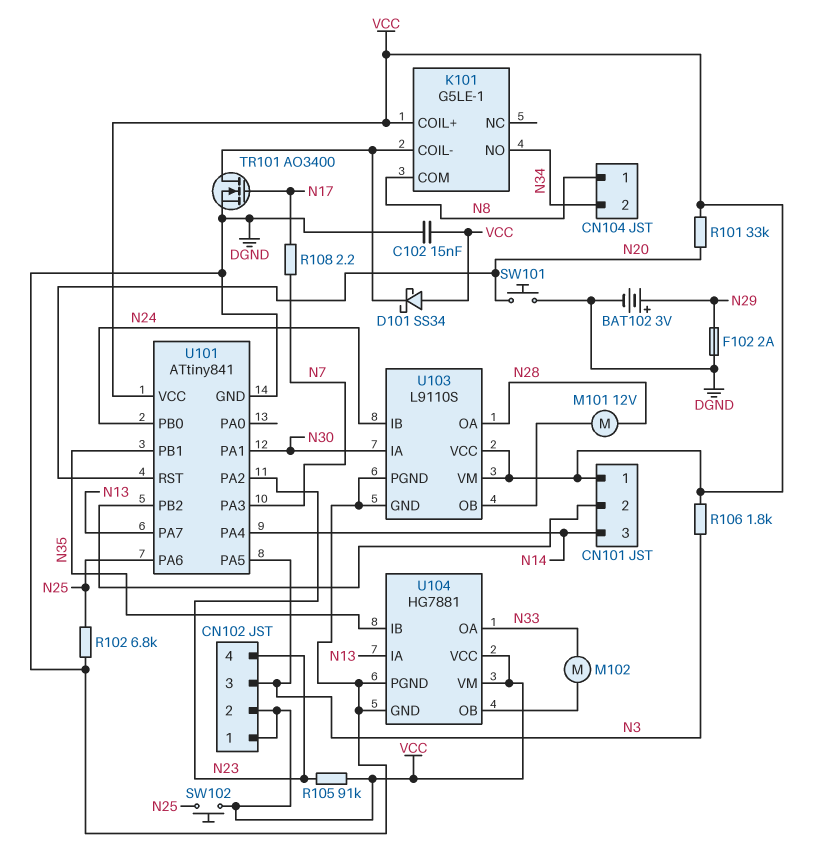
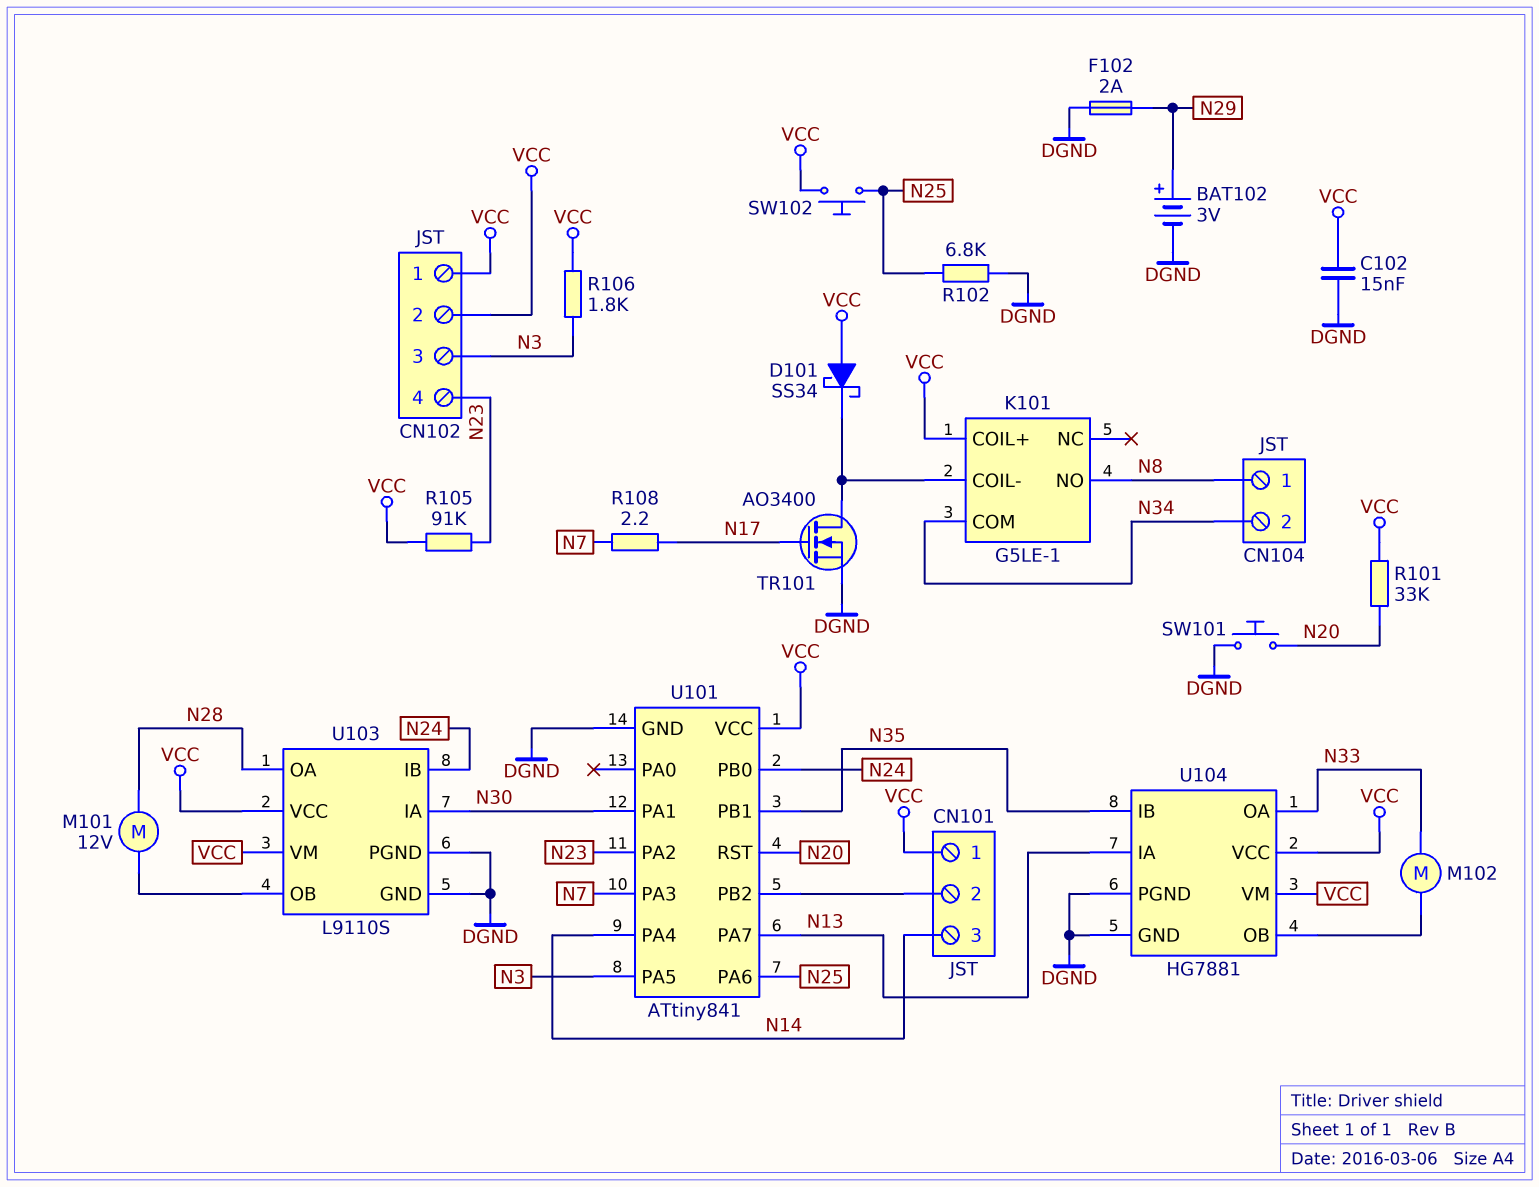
K101 pin COM: N8 -> N34
K101 pin NO: N34 -> N8

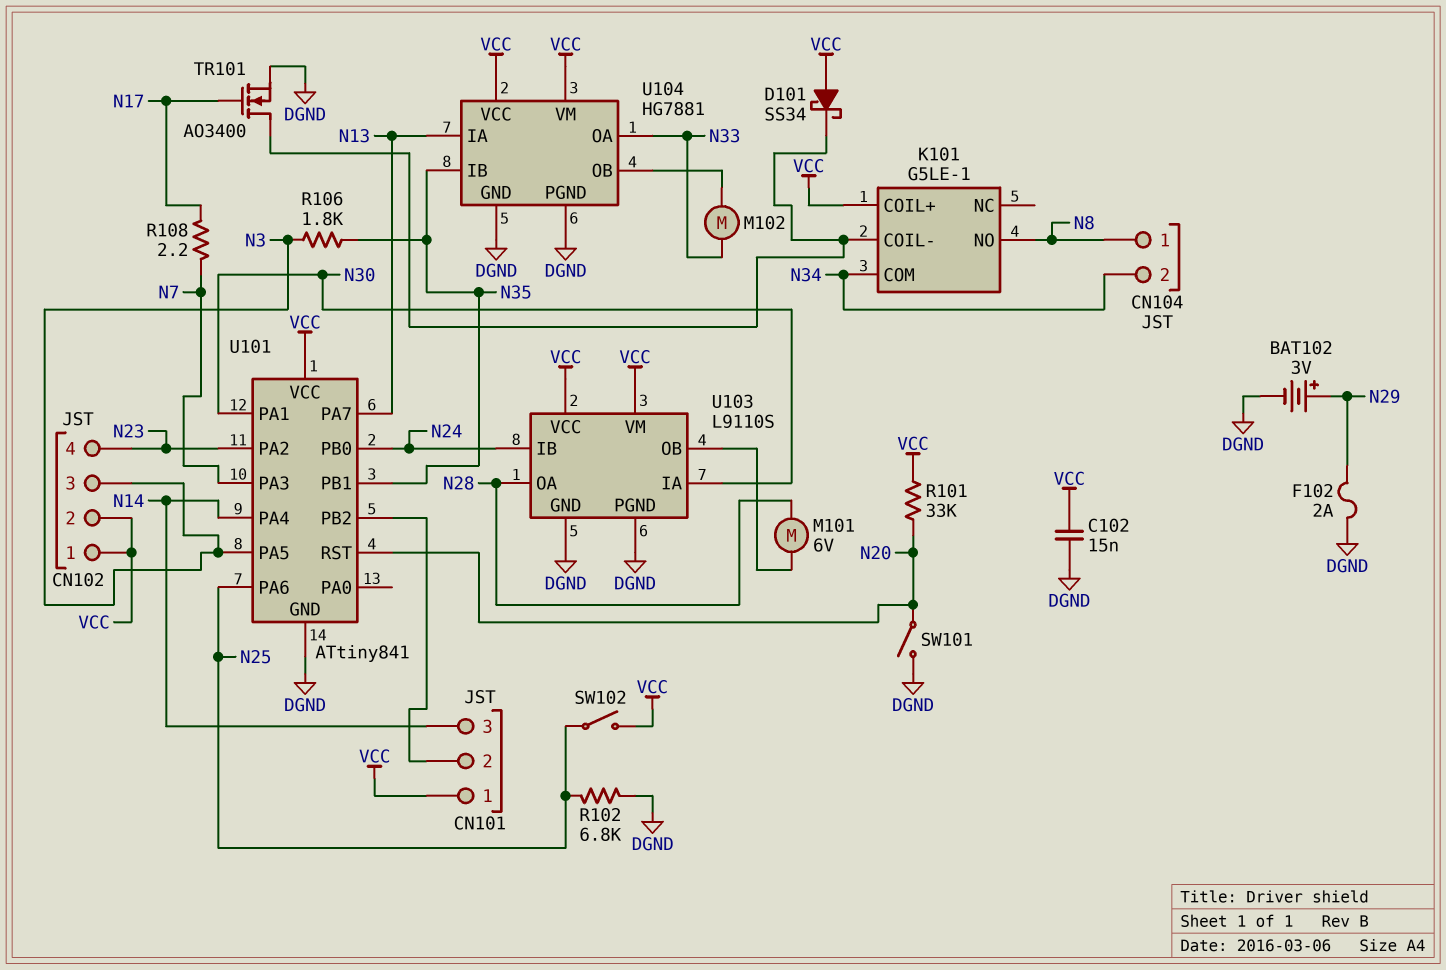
M101: motor 12V (N28, U103/OB) -> motor 6V (N28, U103/OB)
R105: 91k (N23, VCC) -> none
R106: 1.8k (N3, VCC) -> 1.8k (N3, N35)
SW101: button (DGND, N20) -> switch (DGND, N20)
SW102: button (N25, VCC) -> switch (N25, VCC)

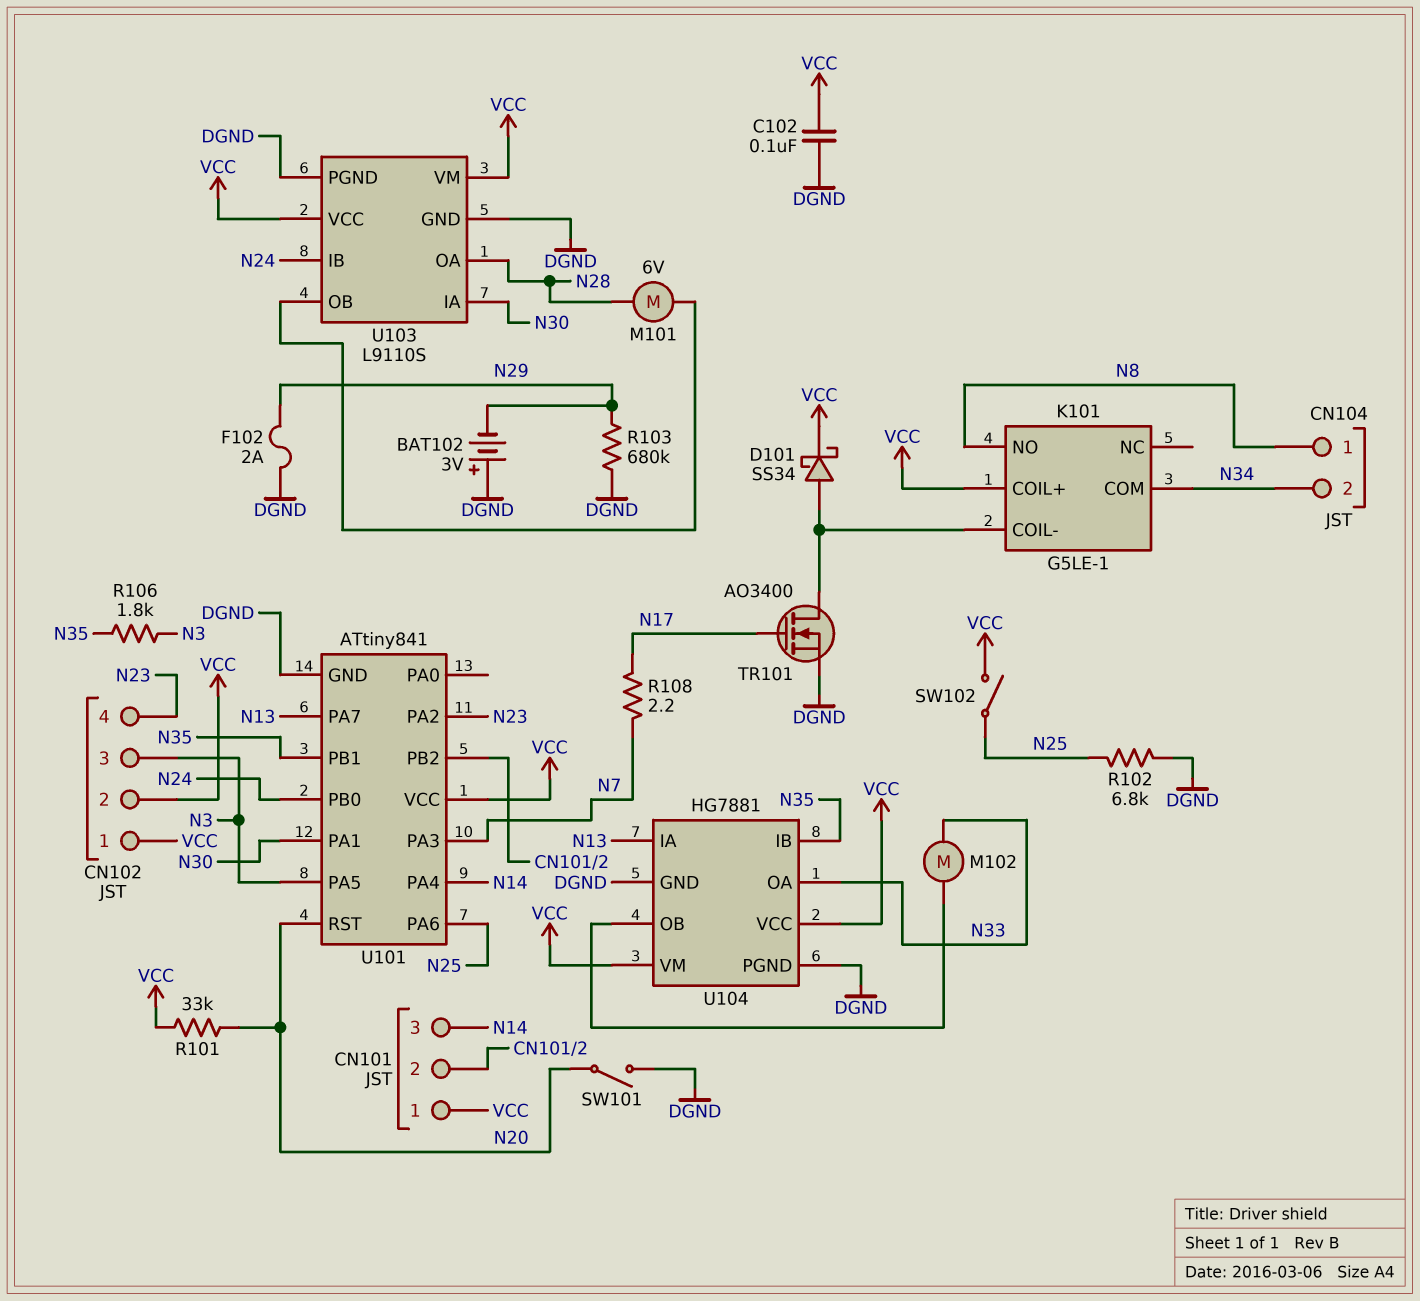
BAT102: 3V (plus N29, minus DGND) -> 3V (plus DGND, minus N29)
C102: 15nF (DGND, VCC) -> 100nF (DGND, VCC)
D101: schottky SS34 (A VCC, K K101/COIL-) -> schottky SS34 (A K101/COIL-, K VCC)
R103: none -> 680k (DGND, N29)

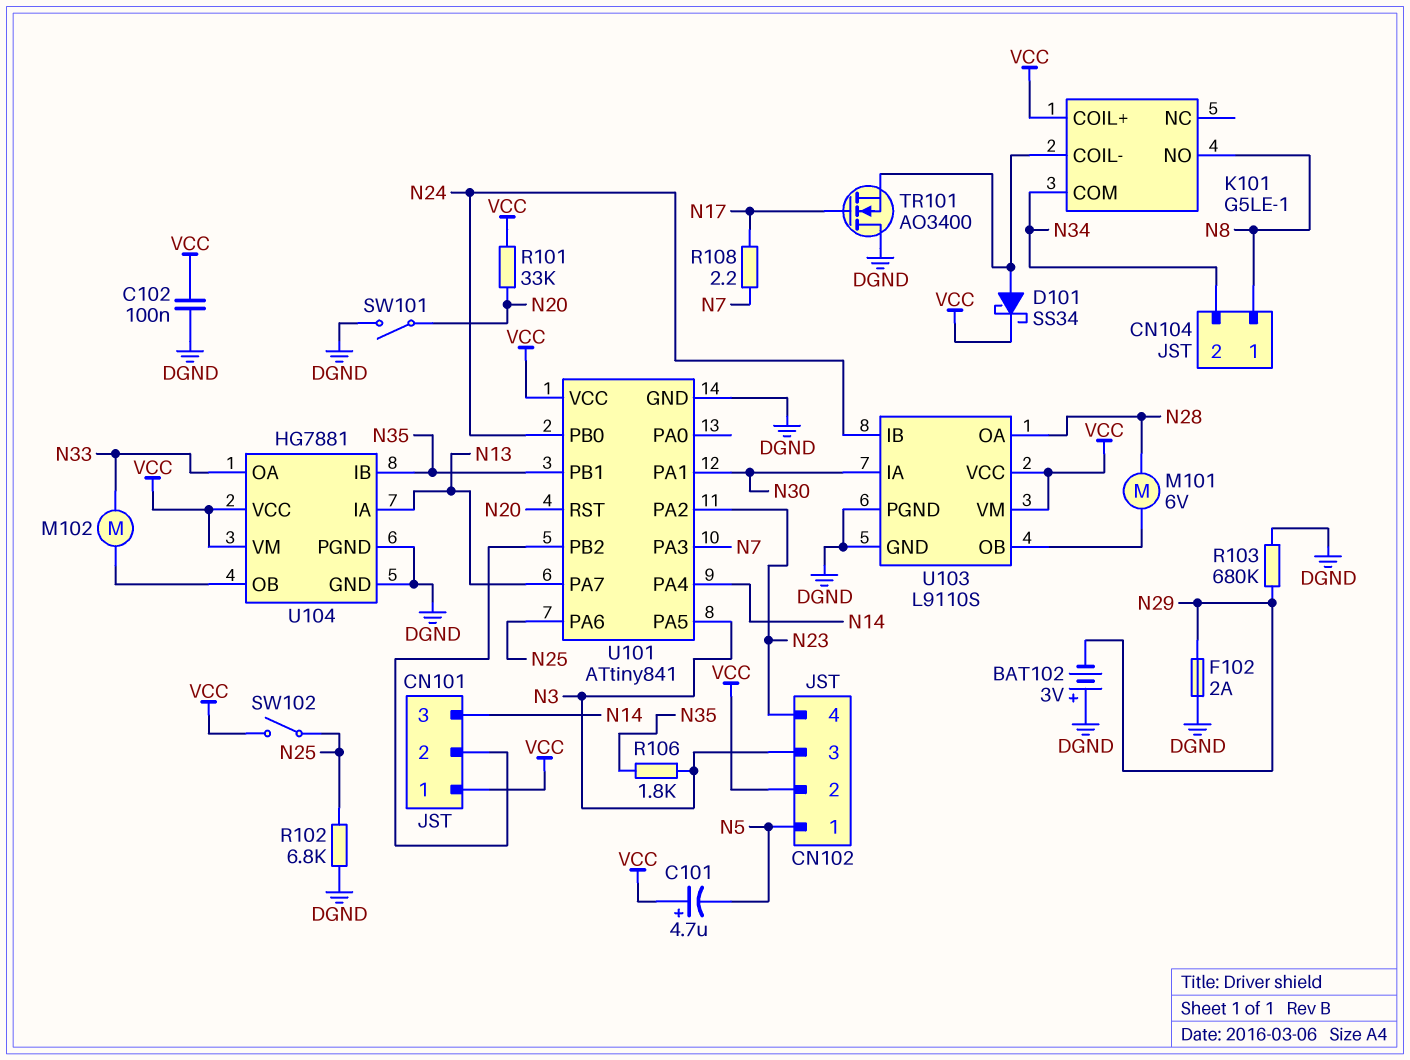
C101: none -> 4.7uF (plus VCC, minus N5)
CN102 pin 1: VCC -> N5
TR101: NMOS AO3400 (G N17, D K101/COIL-, S DGND) -> NMOS AO3400 (G N17, D DGND, S K101/COIL-)

